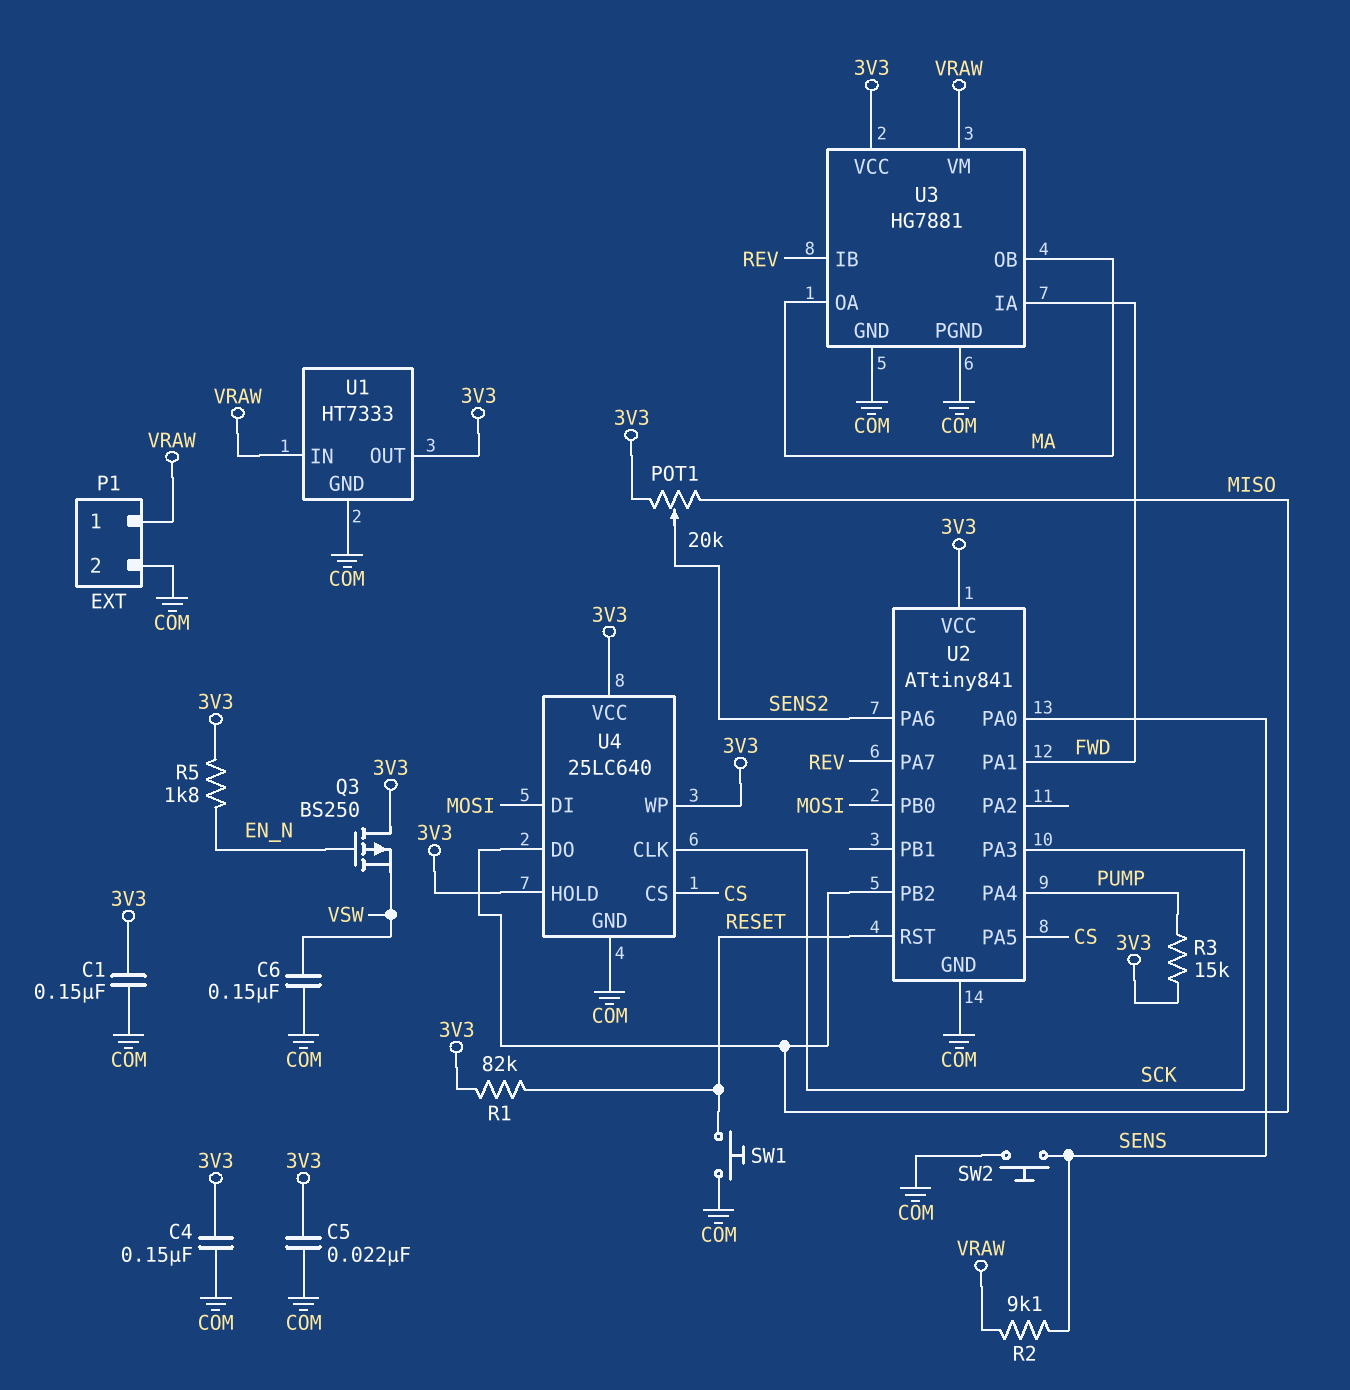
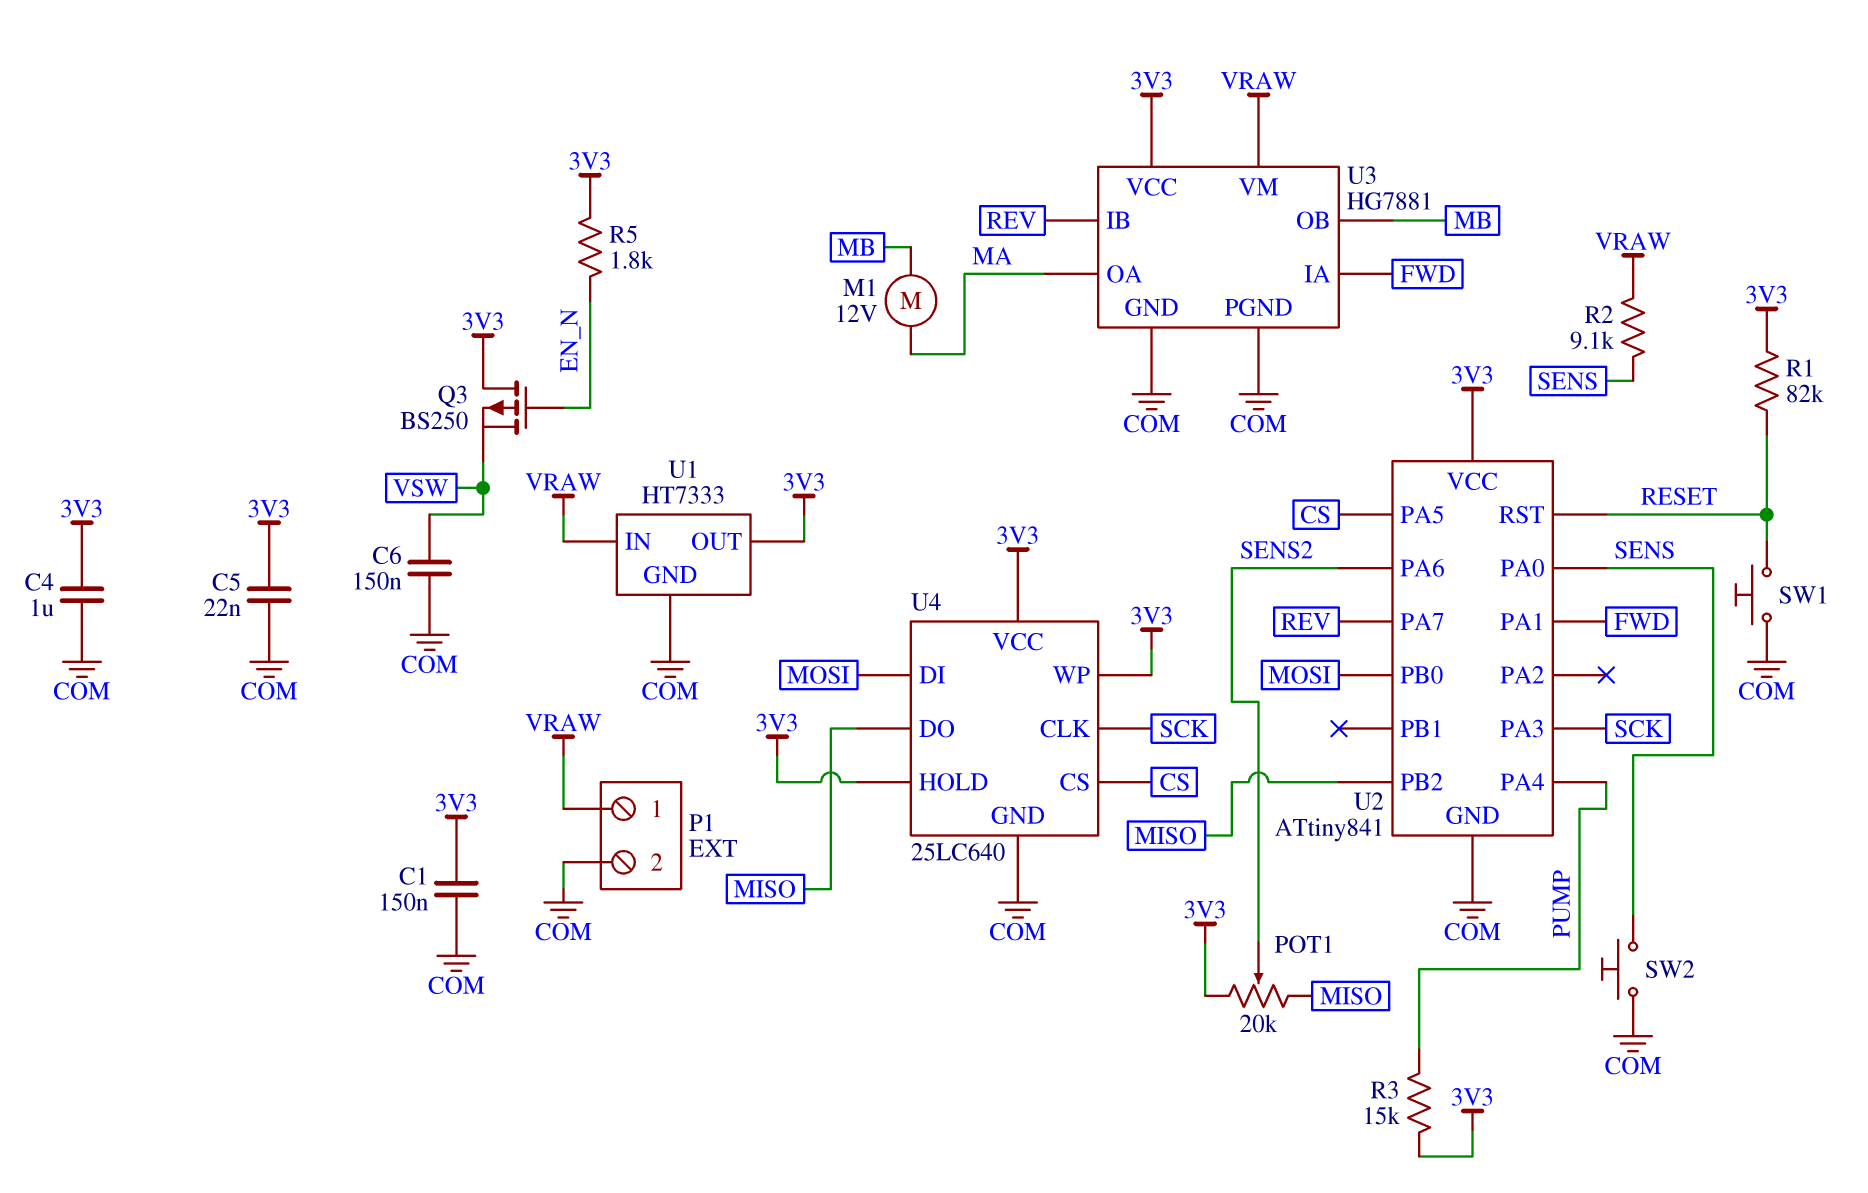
C4: 150nF (3V3, COM) -> 1uF (3V3, COM)
M1: none -> motor 12V (MA, MB)
U3 pin OB: MA -> MB

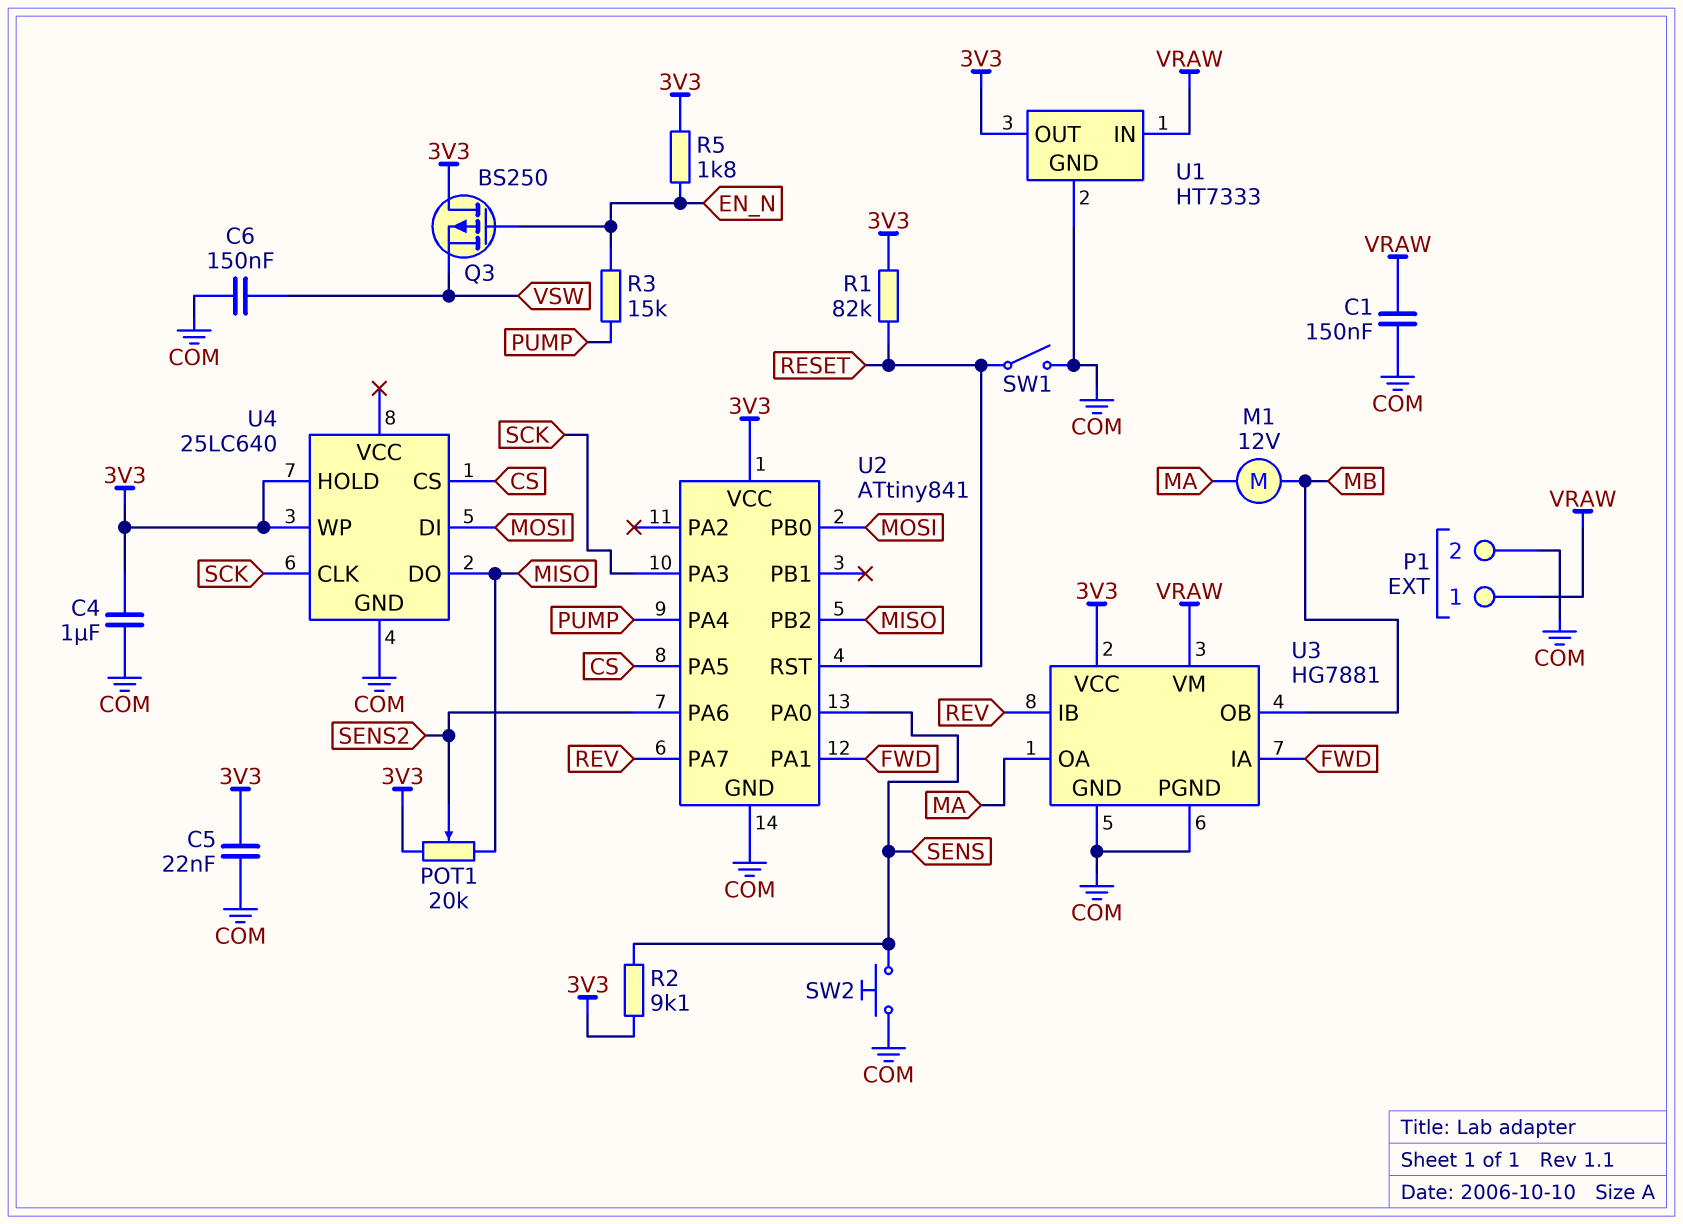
C1: 150nF (3V3, COM) -> 150nF (COM, VRAW)
R2: 9.1k (SENS, VRAW) -> 9.1k (3V3, SENS)
R3: 15k (3V3, PUMP) -> 15k (EN_N, PUMP)
SW1: button (COM, RESET) -> switch (COM, RESET)
U4 pin VCC: 3V3 -> none

